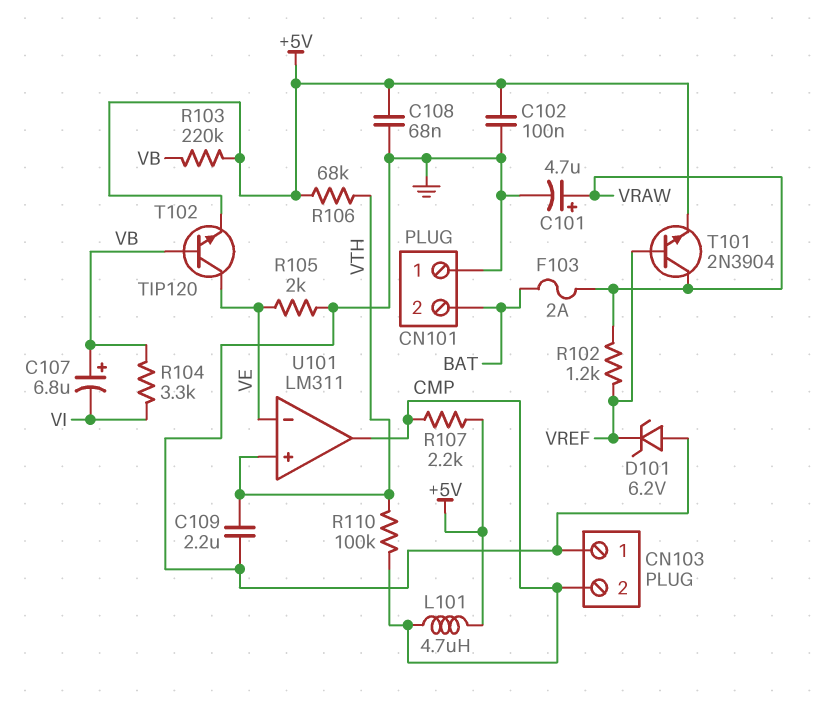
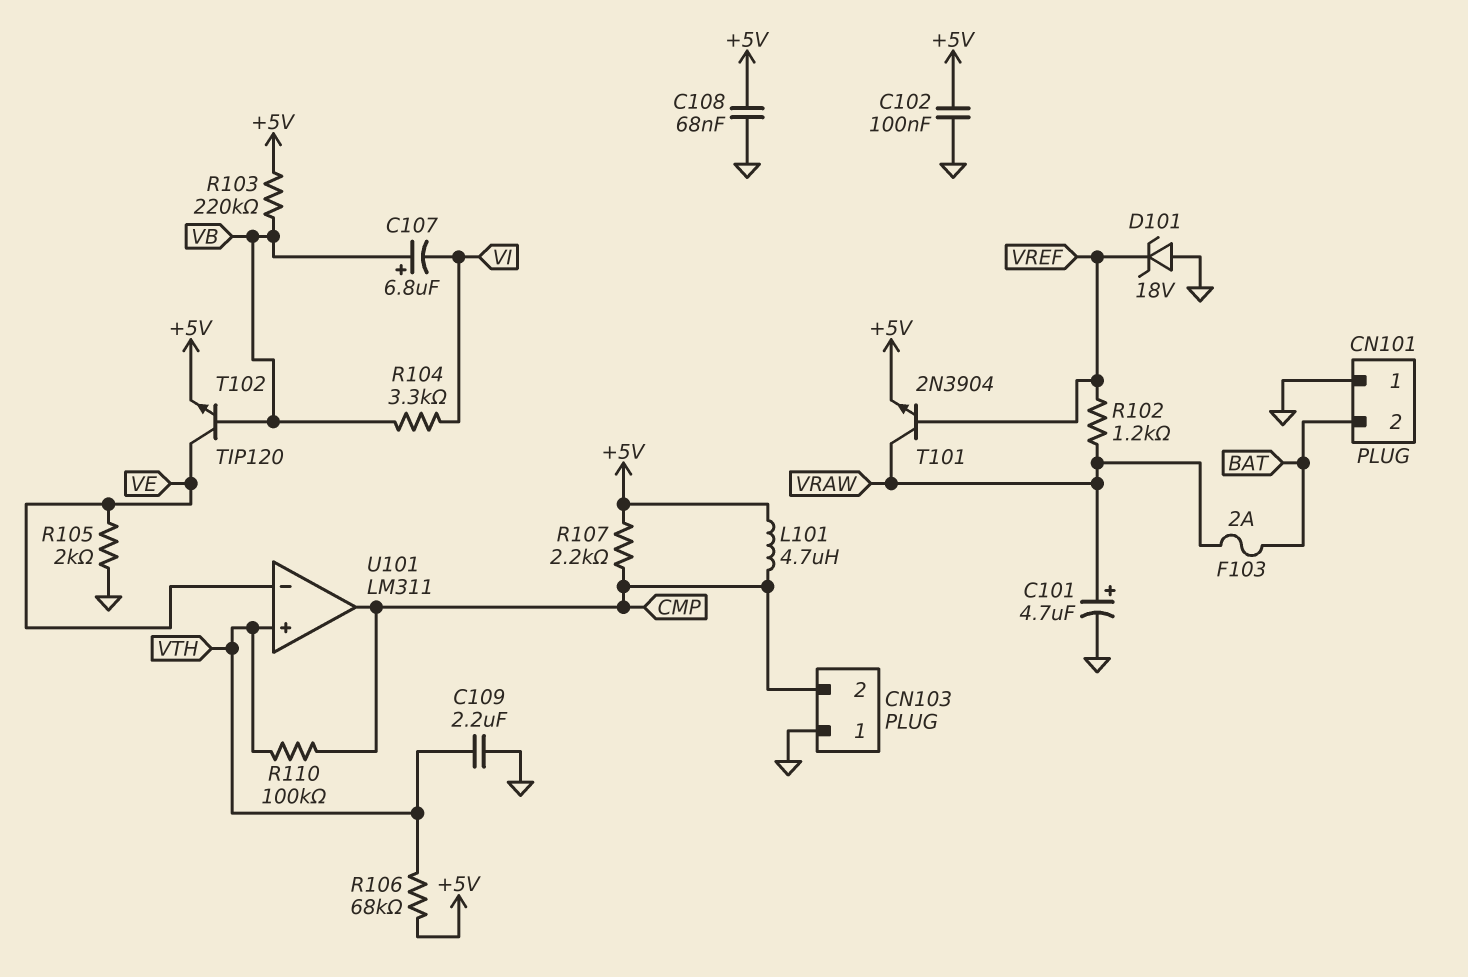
D101: zener 6.2V (A GND, K VREF) -> zener 18V (A GND, K VREF)

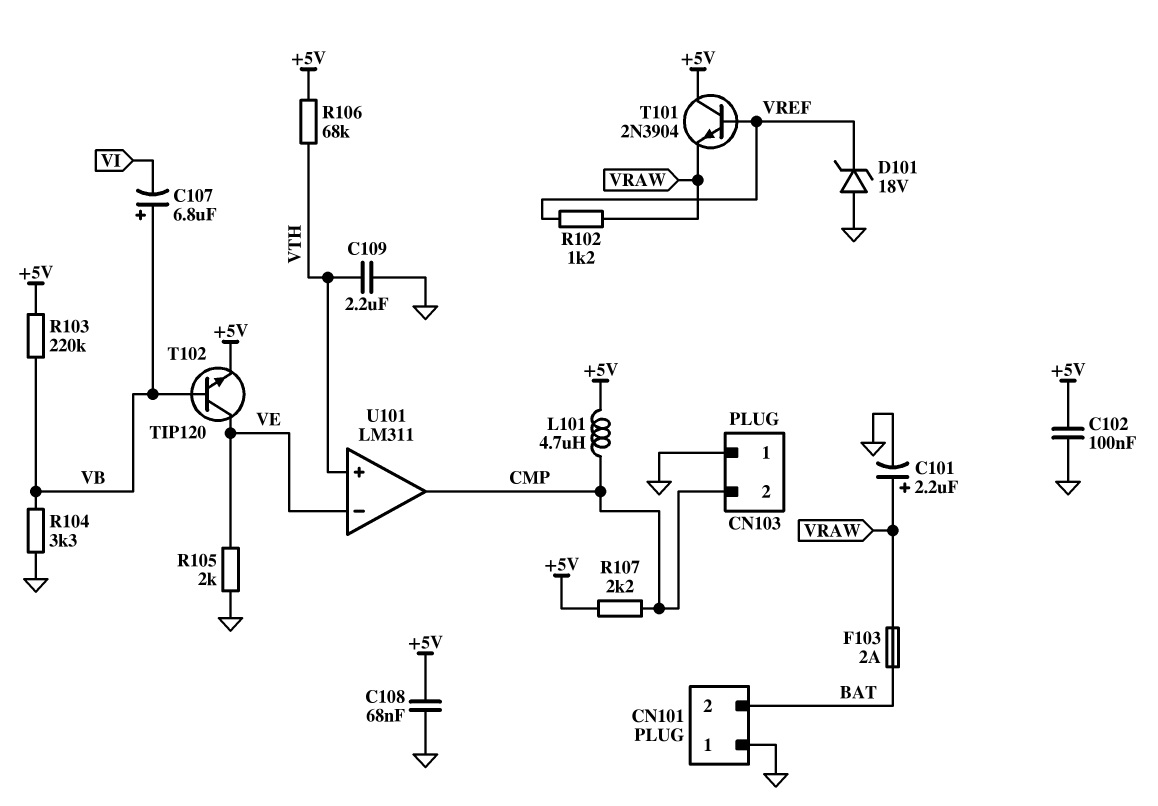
C101: 4.7uF (plus VRAW, minus GND) -> 2.2uF (plus VRAW, minus GND)
R104: 3.3k (VB, VI) -> 3.3k (GND, VB)
R110: 100k (CMP, VTH) -> none
T101: NPN 2N3904 (B VREF, C VRAW, E +5V) -> NPN 2N3904 (B VREF, C +5V, E VRAW)

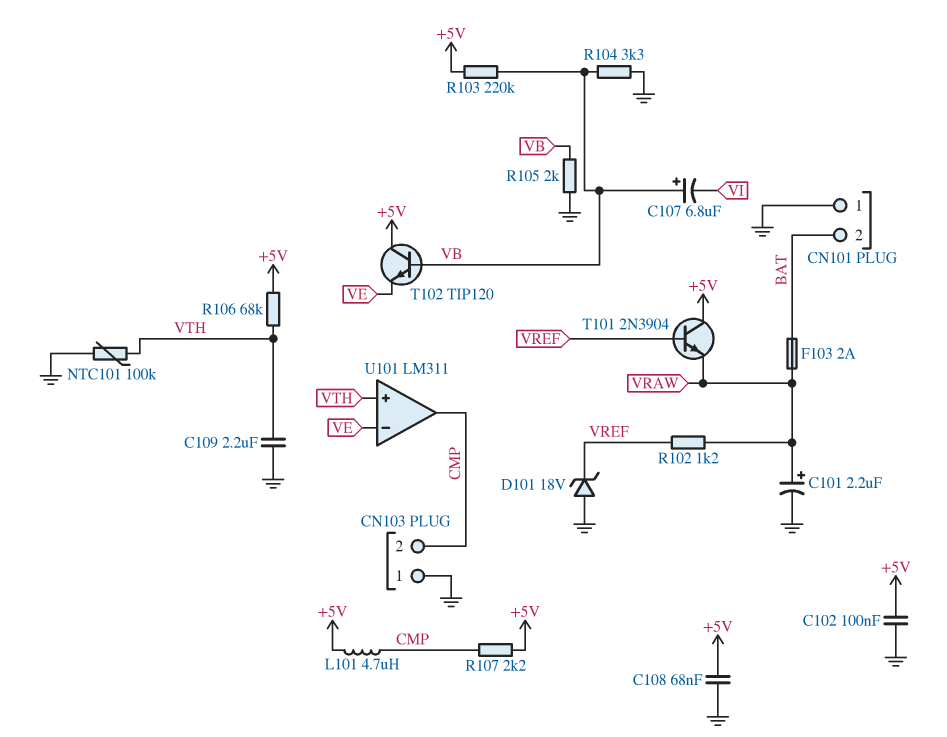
NTC101: none -> 100k (GND, VTH)
R105: 2k (GND, VE) -> 2k (GND, VB)
T102: NPN TIP120 (B VB, C VE, E +5V) -> NPN TIP120 (B VB, C +5V, E VE)

